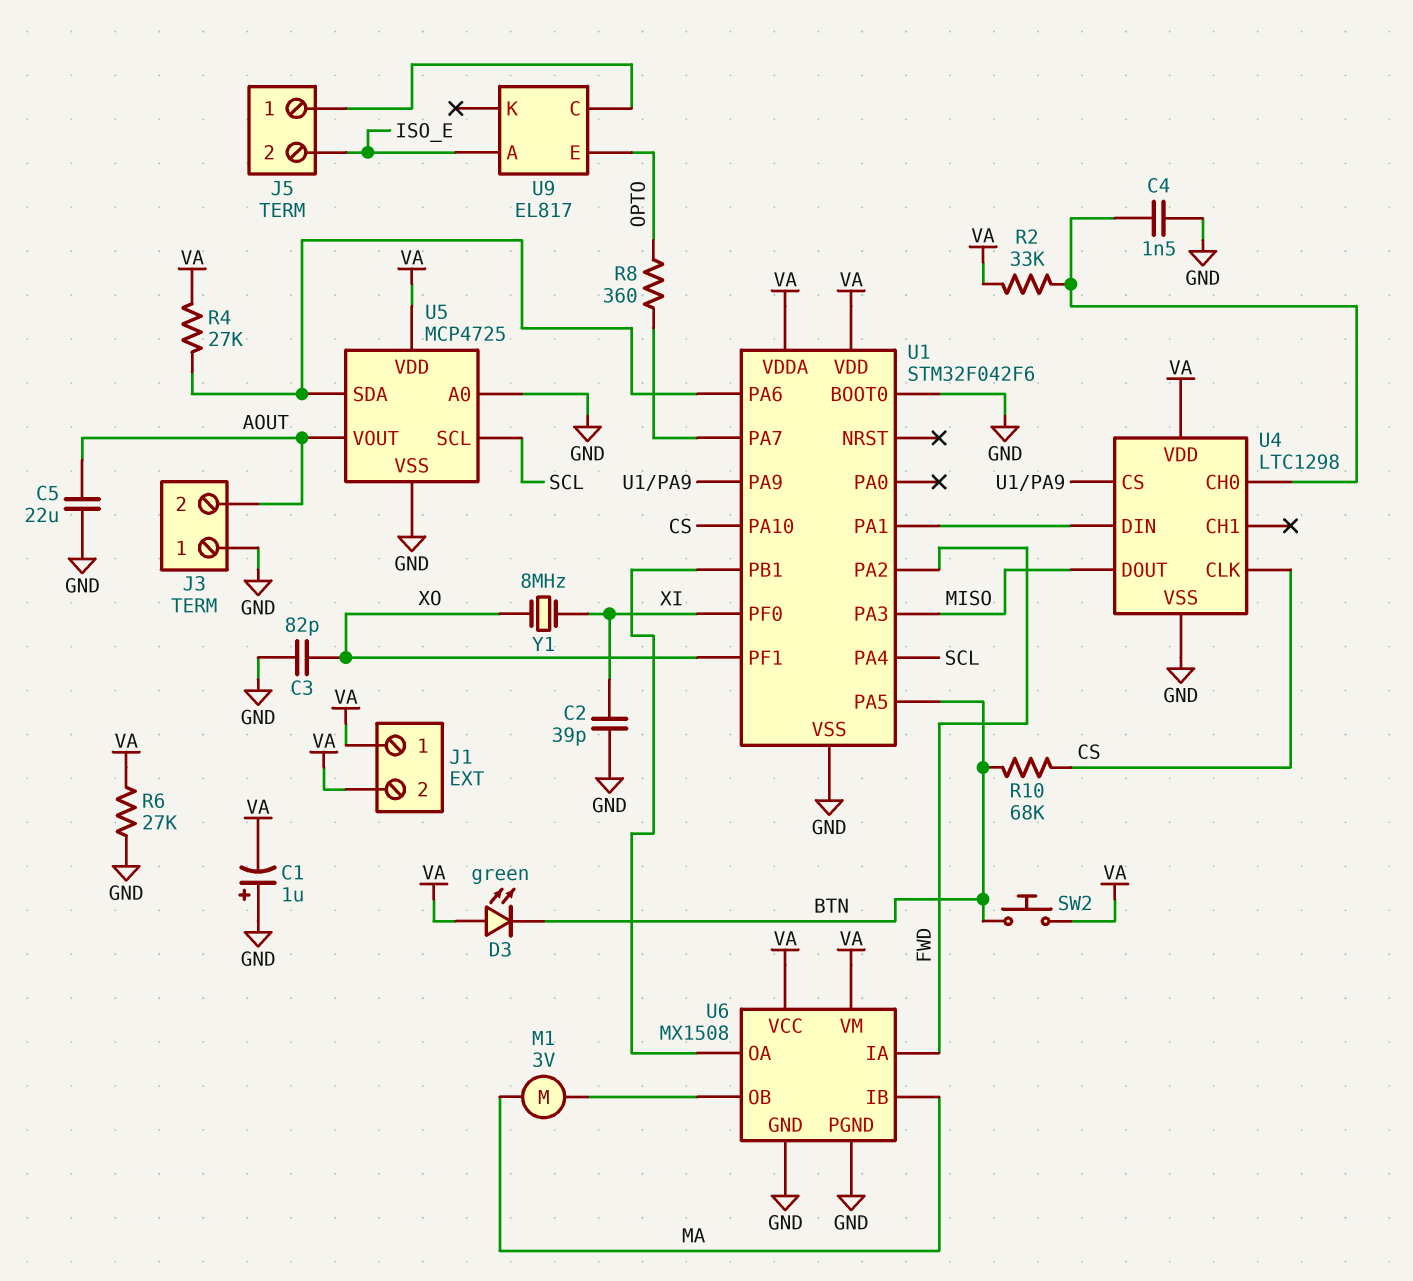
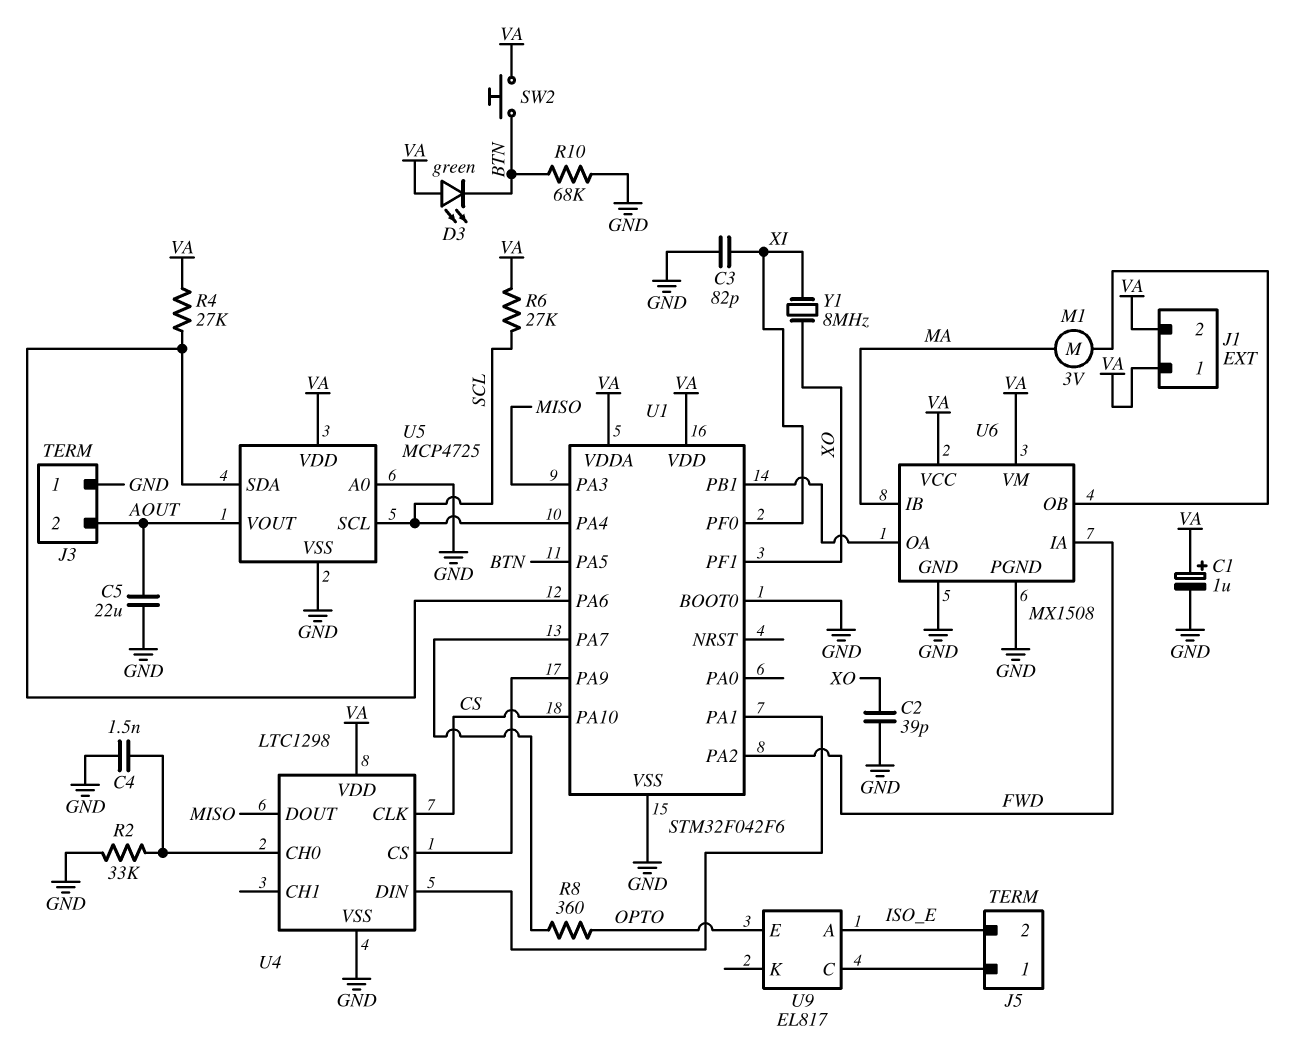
C1: 1uF (plus GND, minus VA) -> 1uF (plus VA, minus GND)
C2: 39pF (GND, XI) -> 39pF (GND, XO)
C3: 82pF (GND, XO) -> 82pF (GND, XI)
R2: 33k (U4/CH0, VA) -> 33k (GND, U4/CH0)
R6: 27k (GND, VA) -> 27k (SCL, VA)
R10: 68k (BTN, CS) -> 68k (BTN, GND)

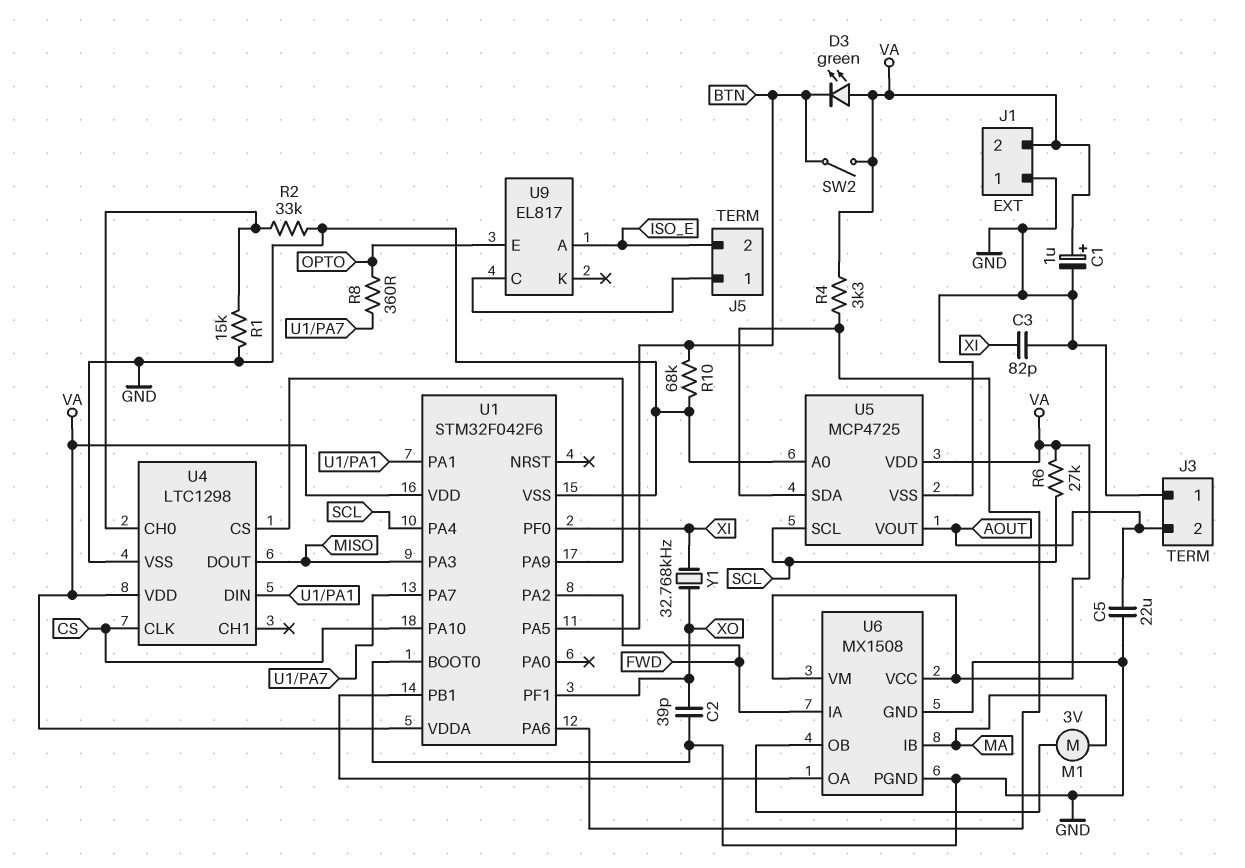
C4: 1.5nF (GND, U4/CH0) -> none
J1 pin 1: VA -> GND
R1: none -> 15k (GND, U4/CH0)
R4: 27k (U1/PA6, VA) -> 3.3k (U1/PA6, VA)
SW2: button (BTN, VA) -> switch (BTN, VA)
Y1: 8MHz (XI, XO) -> 32.768kHz (XI, XO)

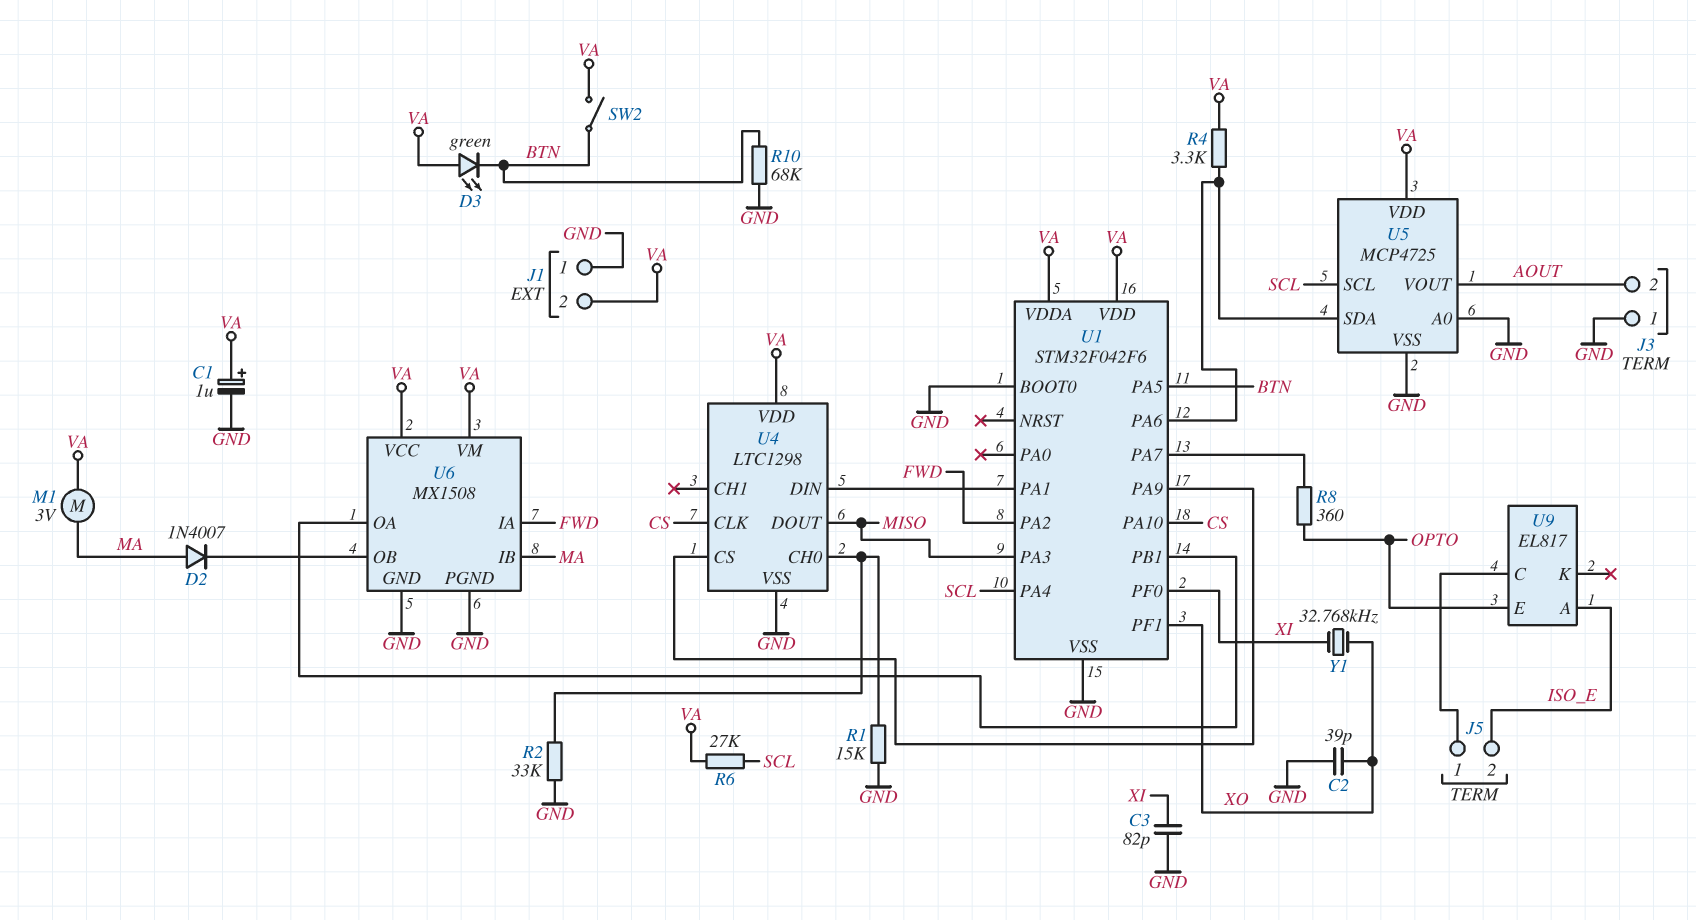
C5: 22uF (AOUT, GND) -> none
D2: none -> diode 1N4007 (A MA, K U6/OB)
M1: motor 3V (MA, U6/OB) -> motor 3V (MA, VA)

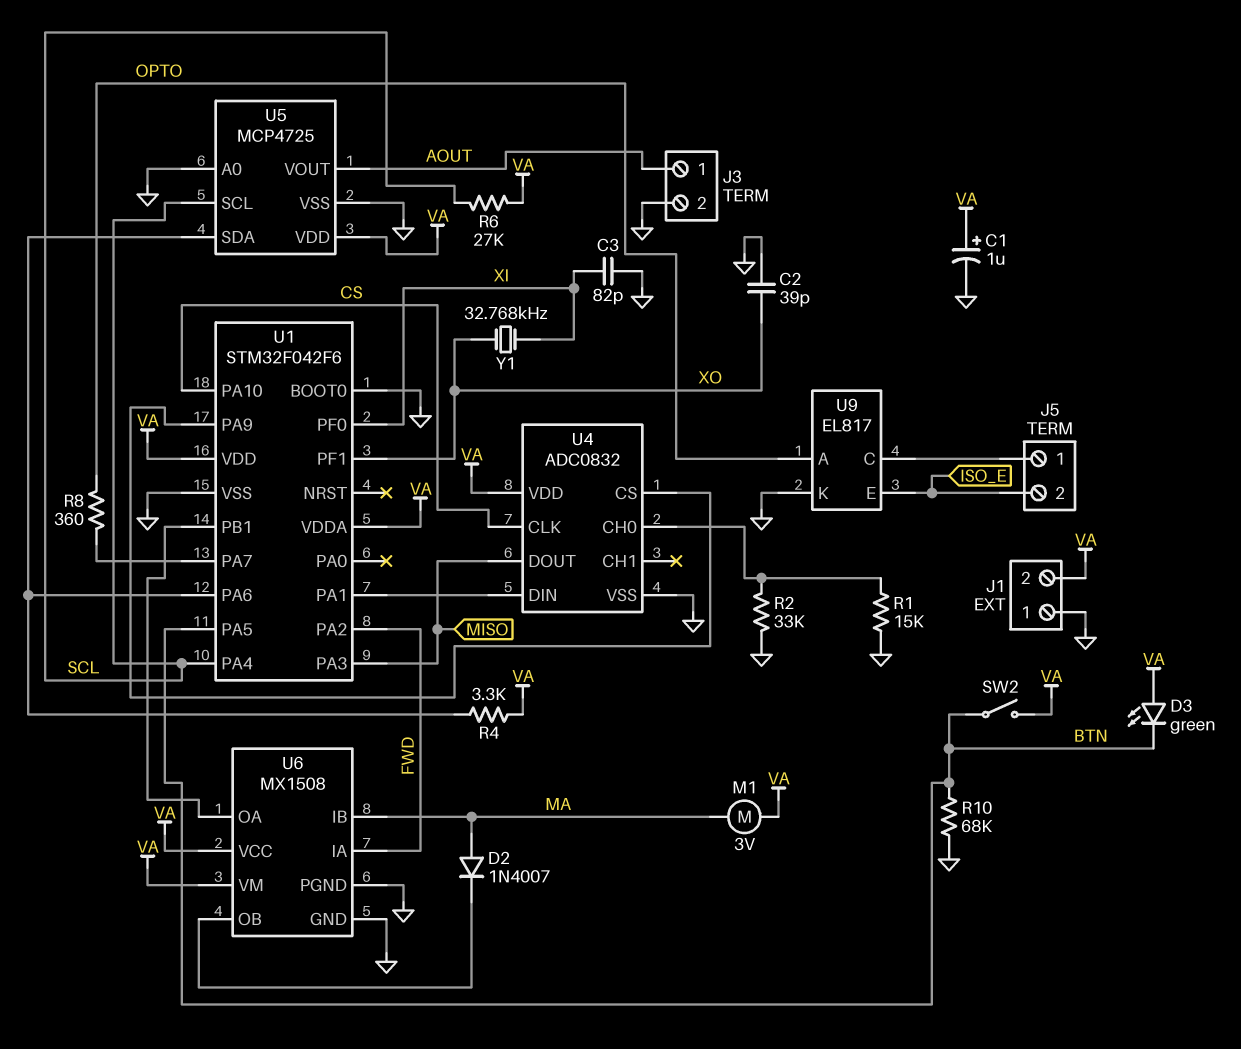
J3 pin 1: GND -> AOUT
J3 pin 2: AOUT -> GND
U4: LTC1298 -> ADC0832
U9 pin A: ISO_E -> OPTO
U9 pin E: OPTO -> ISO_E
U9 pin K: none -> GND

